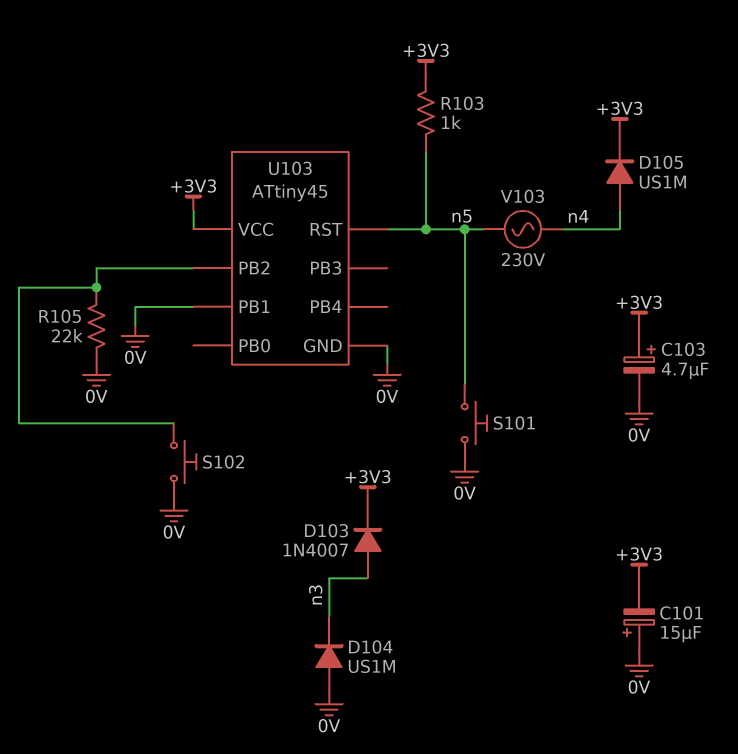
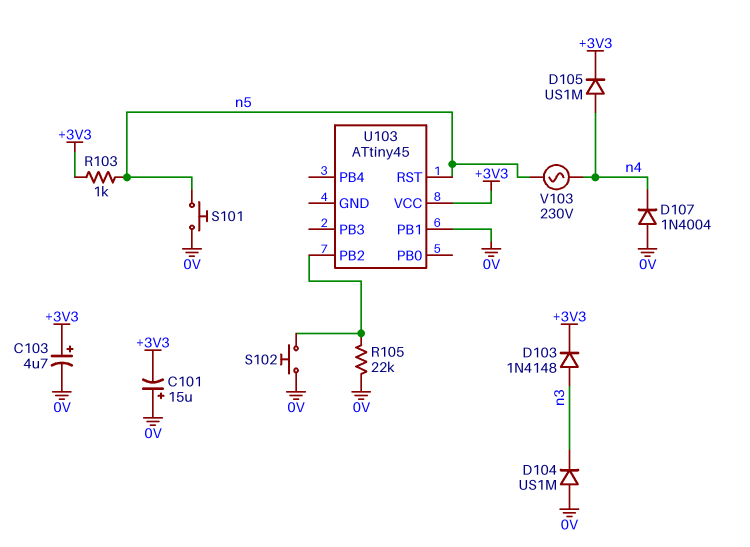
D103: diode 1N4007 (A n3, K +3V3) -> diode 1N4148 (A n3, K +3V3)
D107: none -> diode 1N4004 (A 0V, K n4)
U103 pin GND: 0V -> none

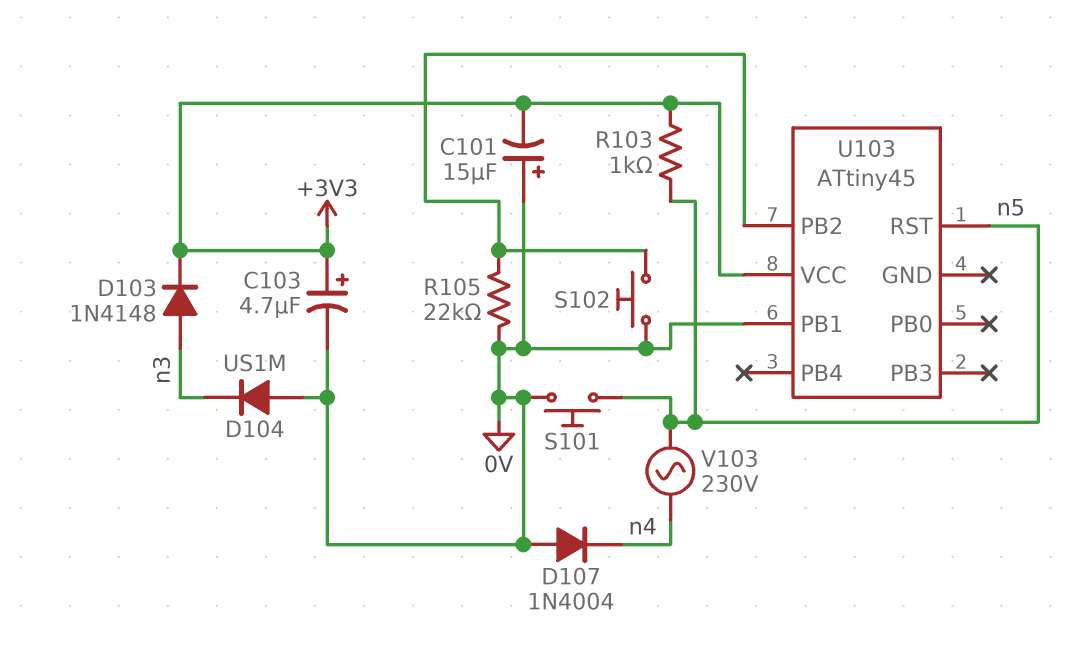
D105: diode US1M (A n4, K +3V3) -> none

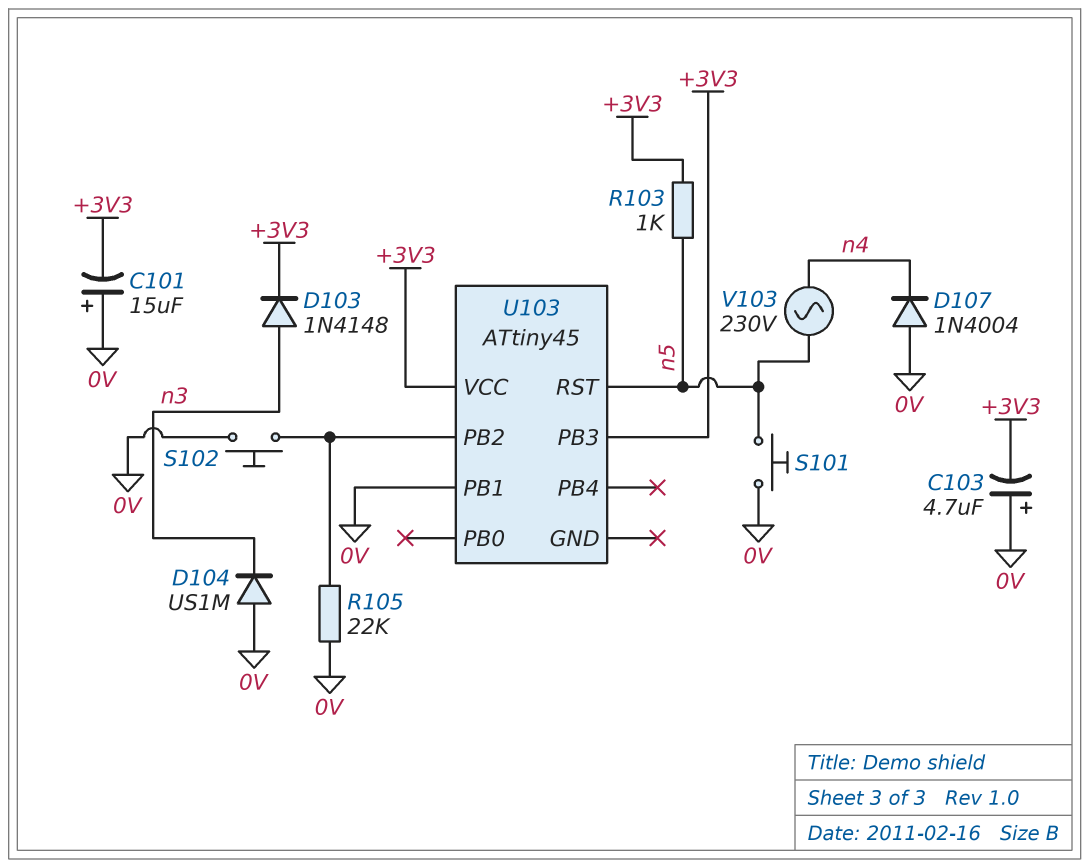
C103: 4.7uF (plus +3V3, minus 0V) -> 4.7uF (plus 0V, minus +3V3)
U103 pin PB3: none -> +3V3

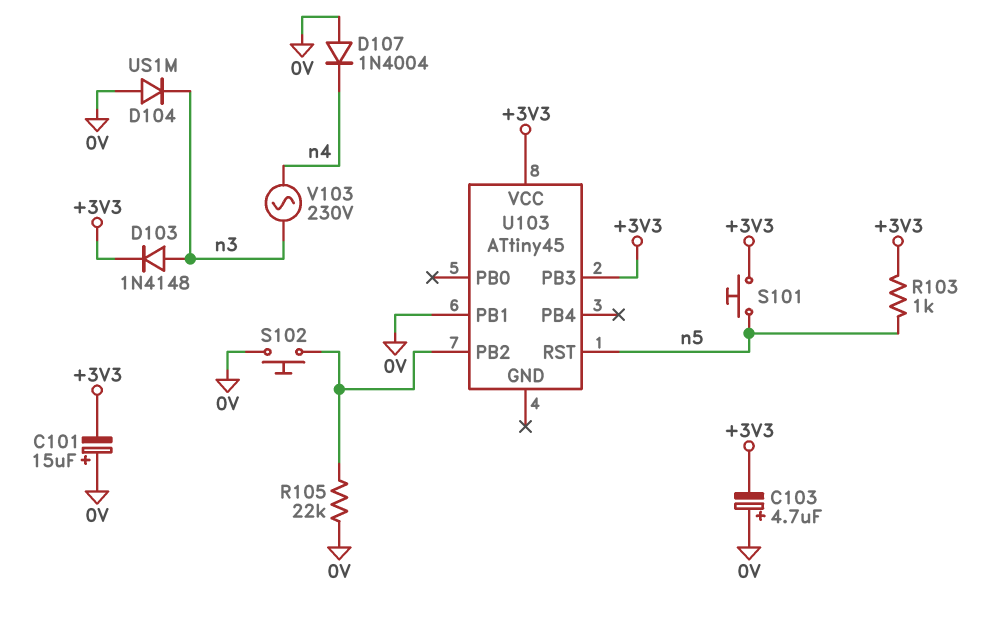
S101: button (0V, n5) -> button (+3V3, n5)
V103: AC 230V (n4, n5) -> AC 230V (n3, n4)

